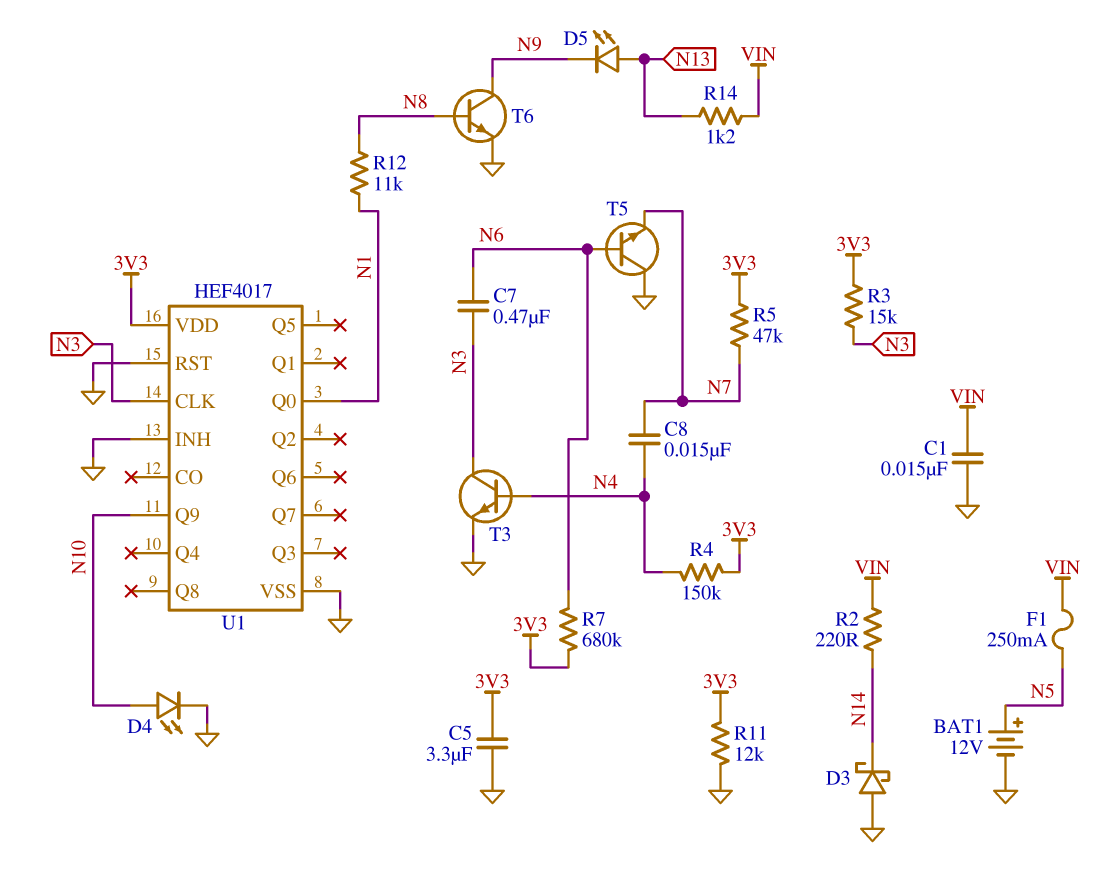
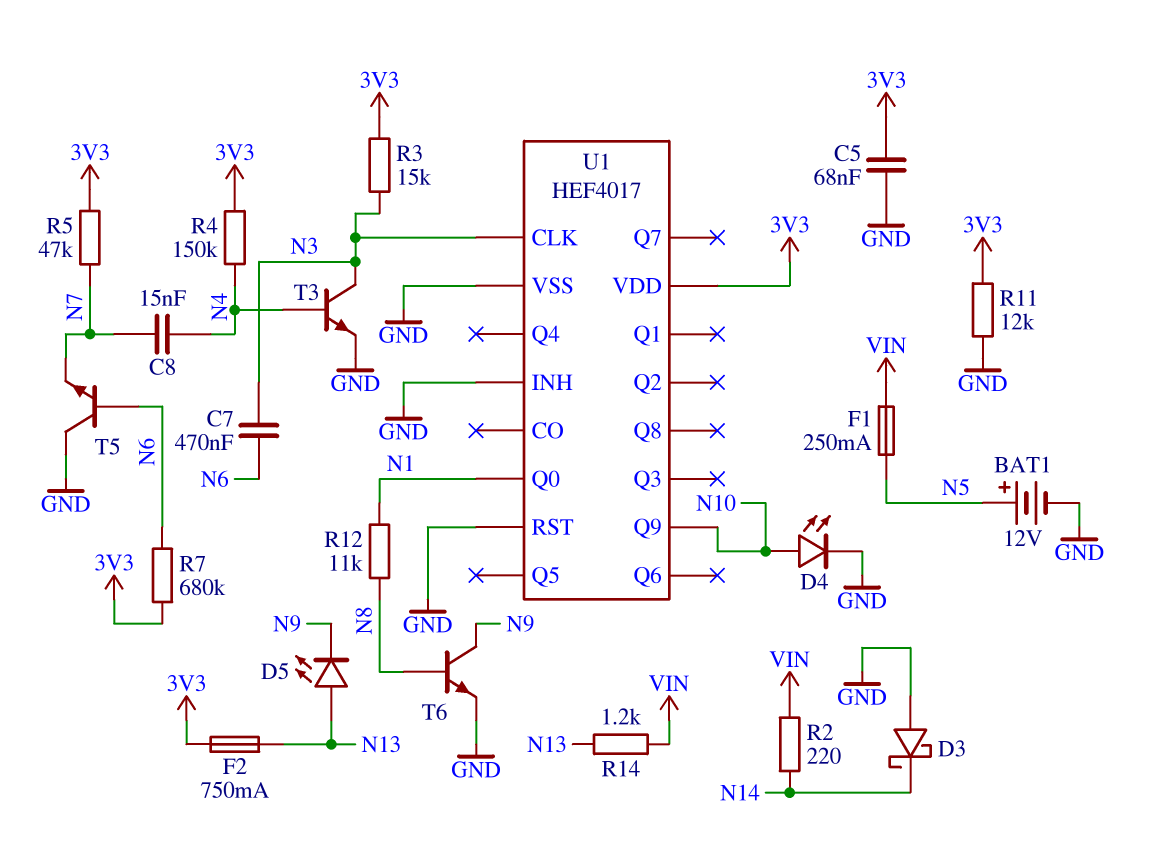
C1: 15nF (GND, VIN) -> none
C5: 3.3uF (3V3, GND) -> 68nF (3V3, GND)
F2: none -> 750mA (3V3, N13)

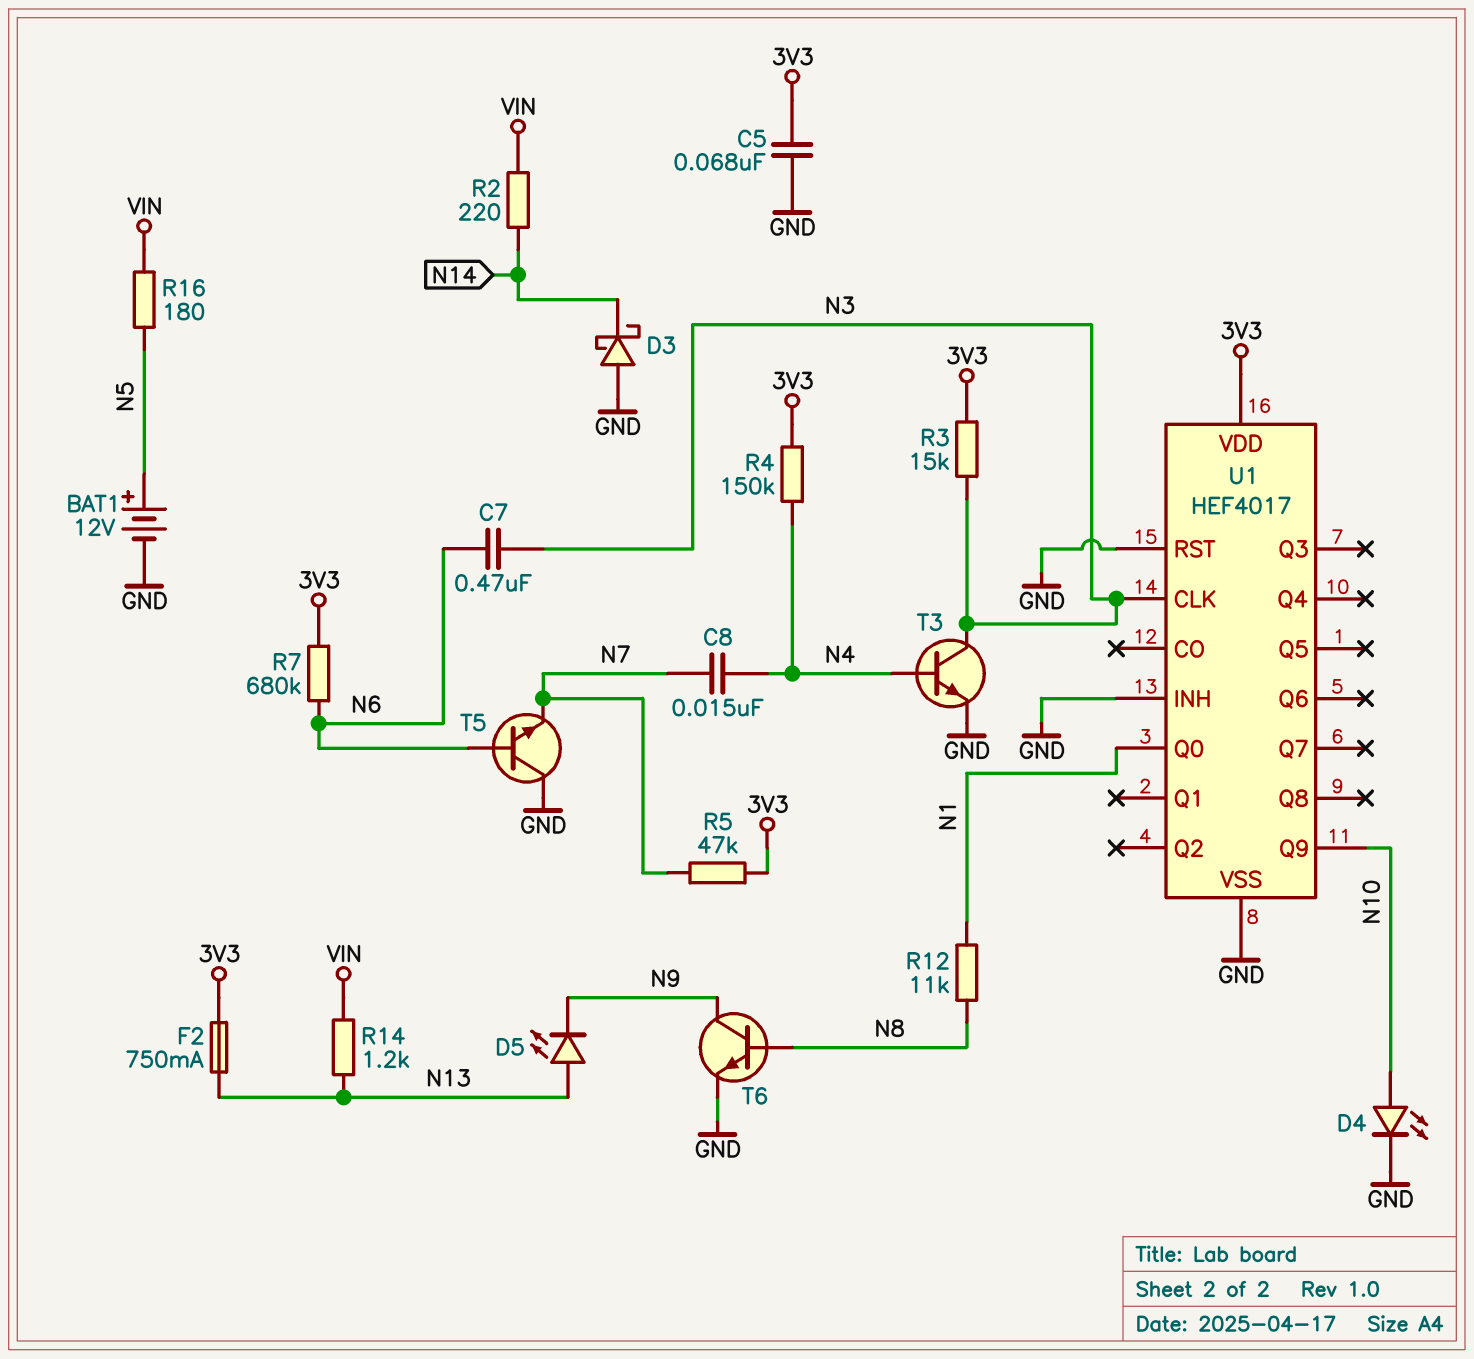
F1: 250mA (N5, VIN) -> none
R11: 12k (3V3, GND) -> none
R16: none -> 180 (N5, VIN)

